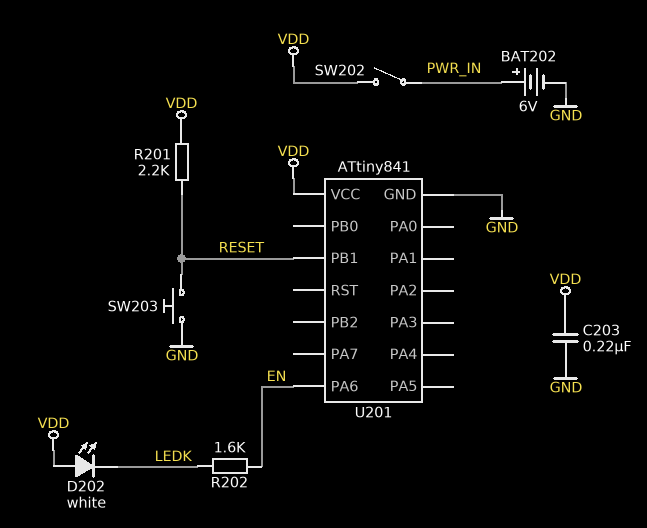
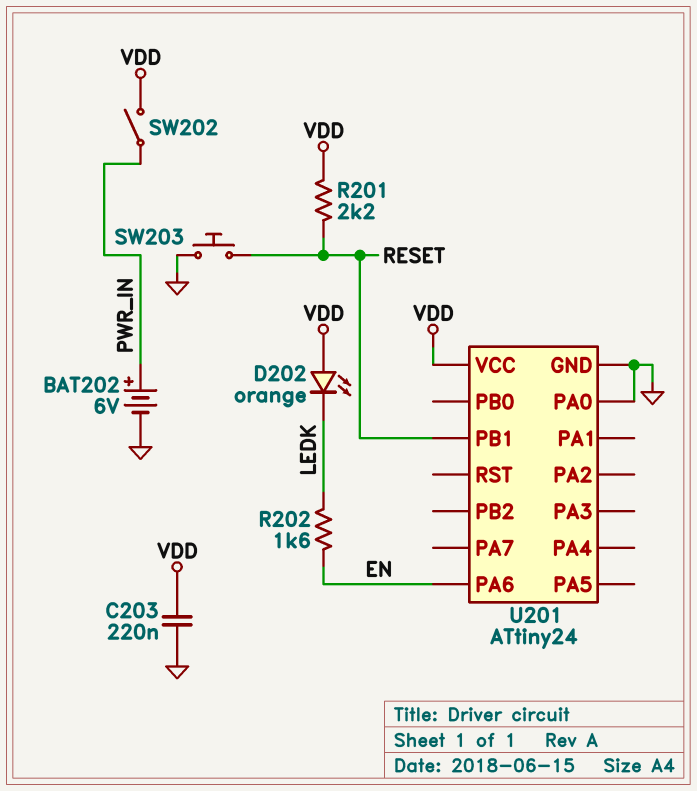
D202: LED white (A VDD, K LEDK) -> LED orange (A VDD, K LEDK)
U201: ATtiny841 -> ATtiny24
U201 pin PA0: none -> GND

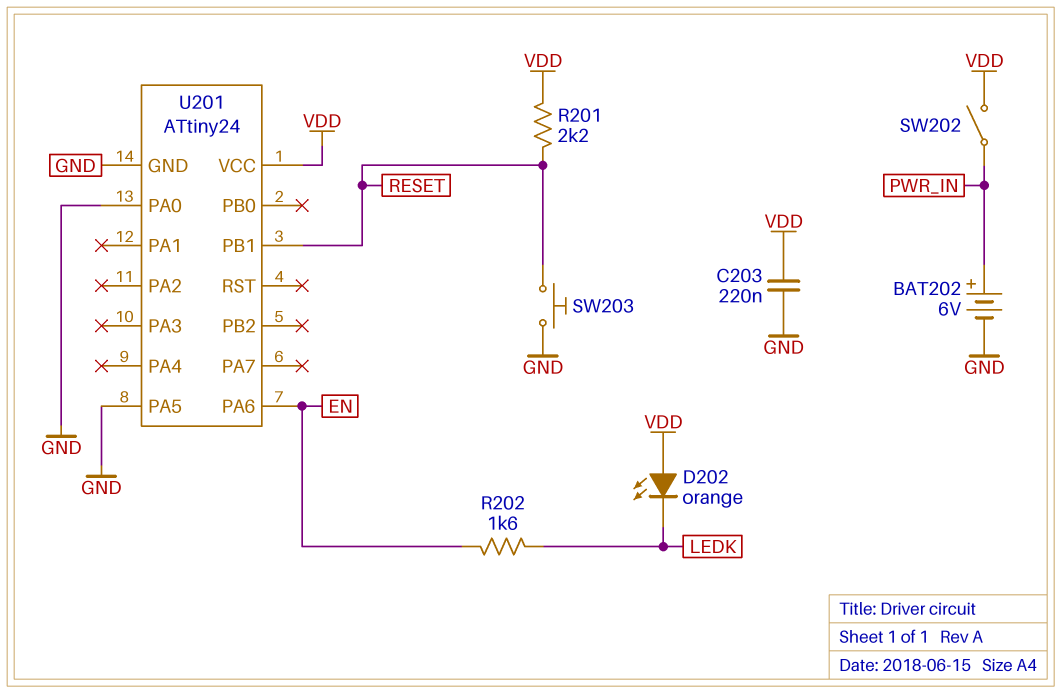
U201 pin PA5: none -> GND

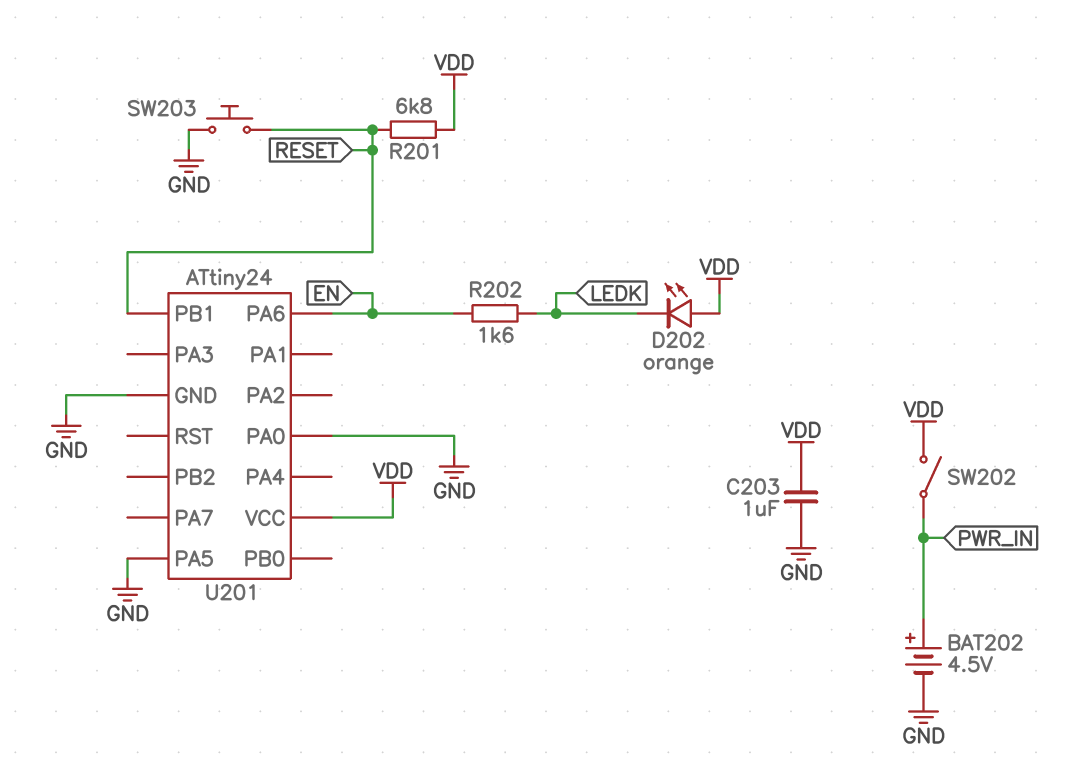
BAT202: 6V (plus PWR_IN, minus GND) -> 4.5V (plus PWR_IN, minus GND)
C203: 220nF (GND, VDD) -> 1uF (GND, VDD)
R201: 2.2k (RESET, VDD) -> 6.8k (RESET, VDD)

